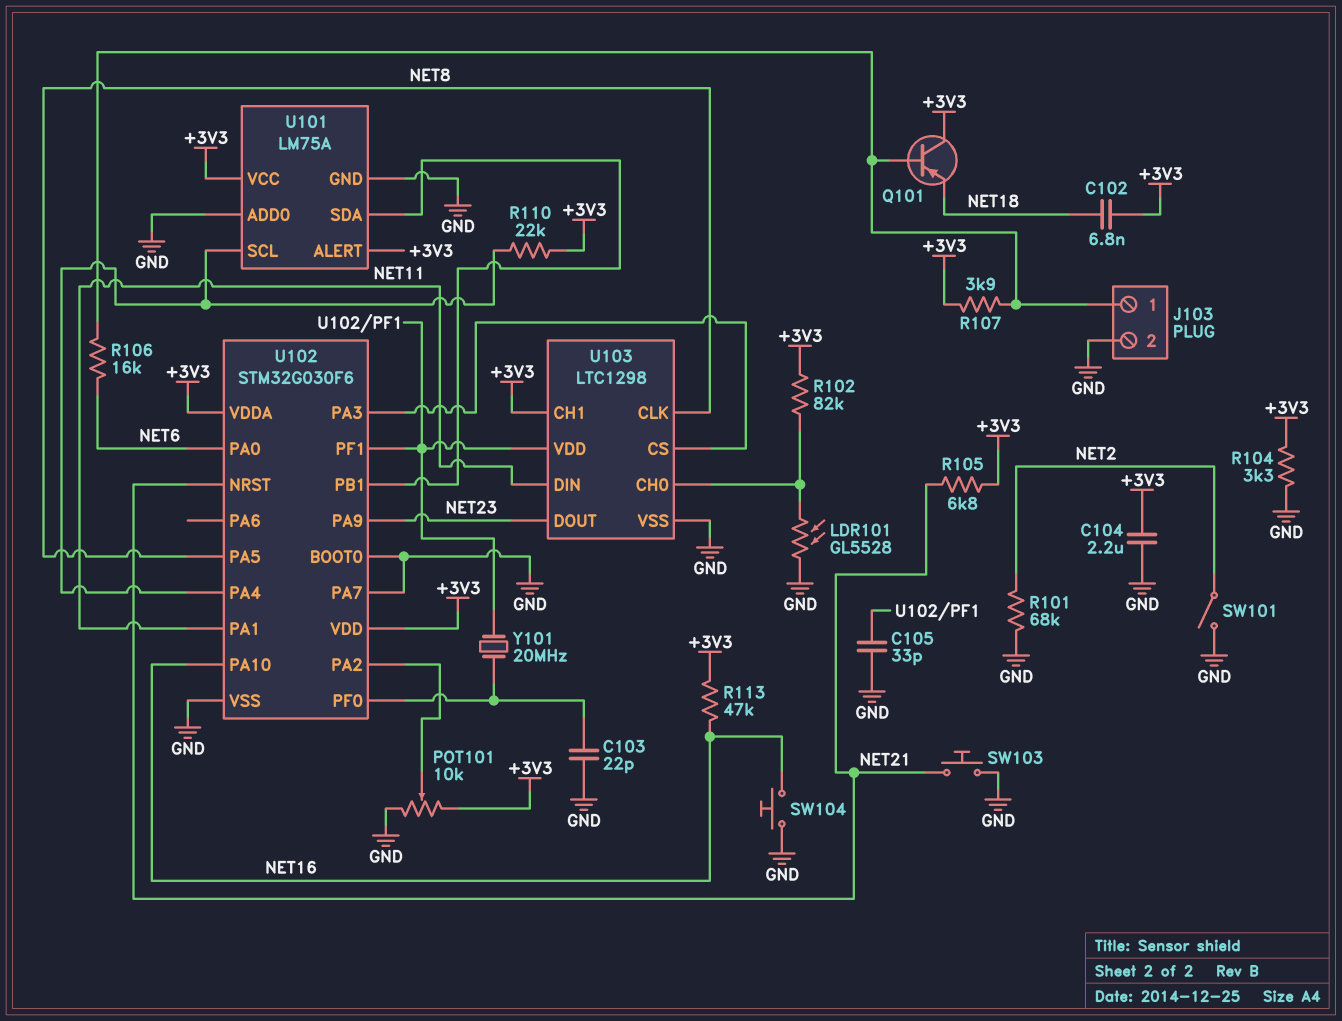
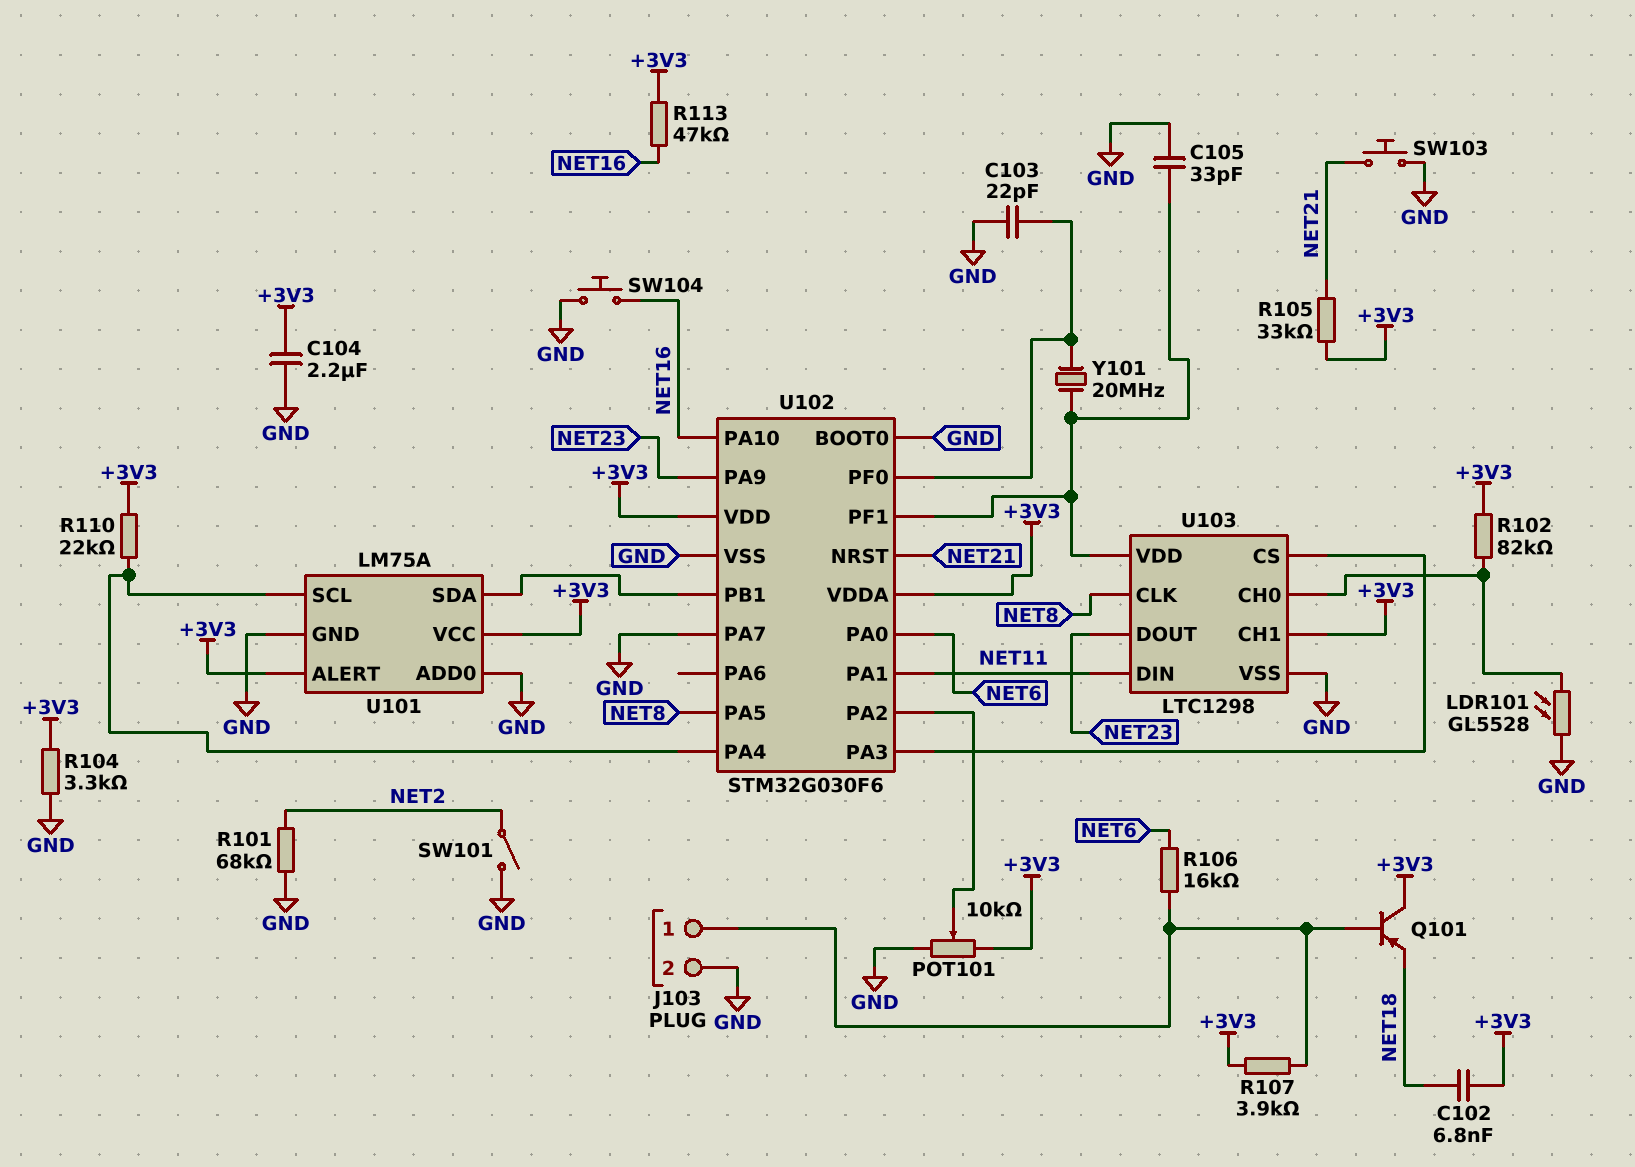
R105: 6.8k (+3V3, NET21) -> 33k (+3V3, NET21)

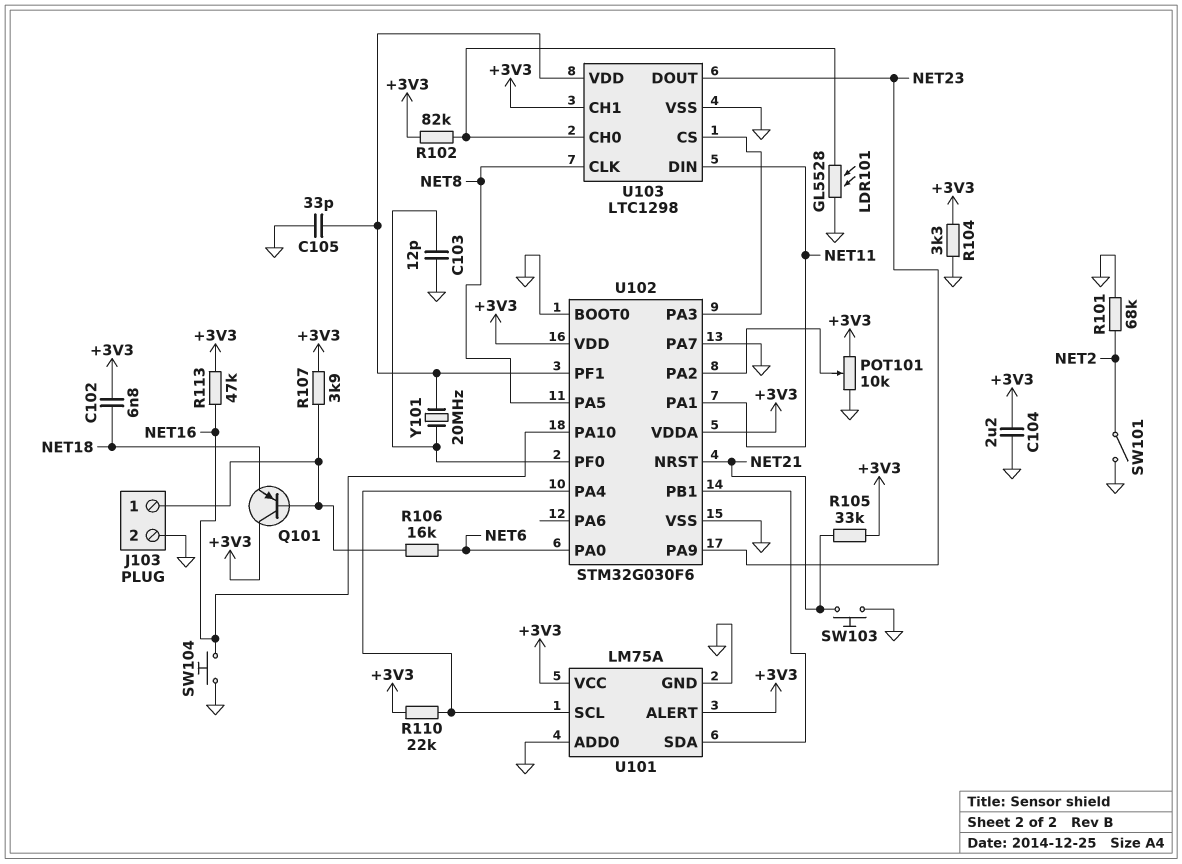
C103: 22pF (GND, U102/PF0) -> 12pF (GND, U102/PF0)

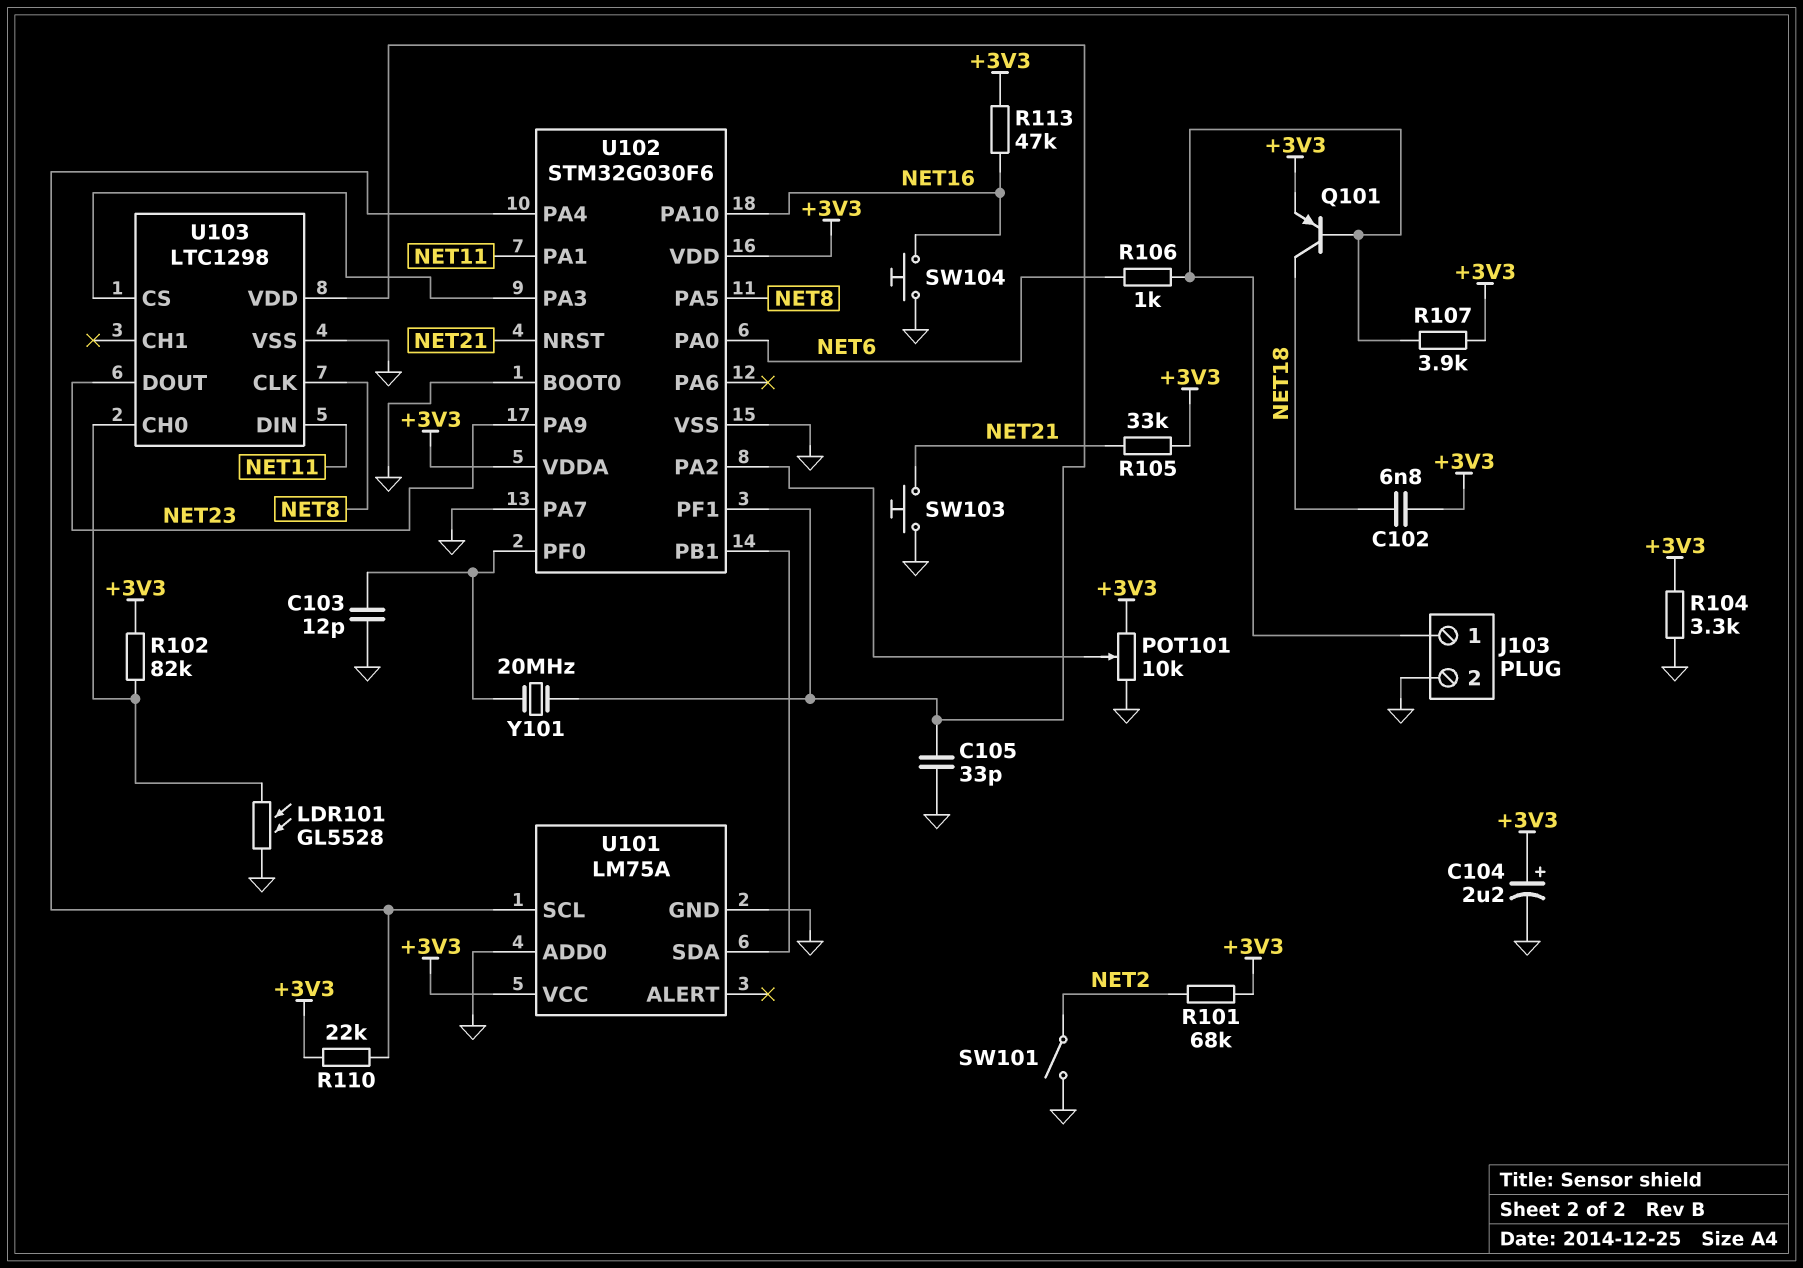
C104: 2.2uF (+3V3, GND) -> 2.2uF (plus +3V3, minus GND)
Q101: PNP (B J103/1, C +3V3, E NET18) -> PNP (B J103/1, C NET18, E +3V3)
R101: 68k (GND, NET2) -> 68k (+3V3, NET2)
R106: 16k (J103/1, NET6) -> 1k (J103/1, NET6)
U101 pin ALERT: +3V3 -> none
U103 pin CH1: +3V3 -> none

